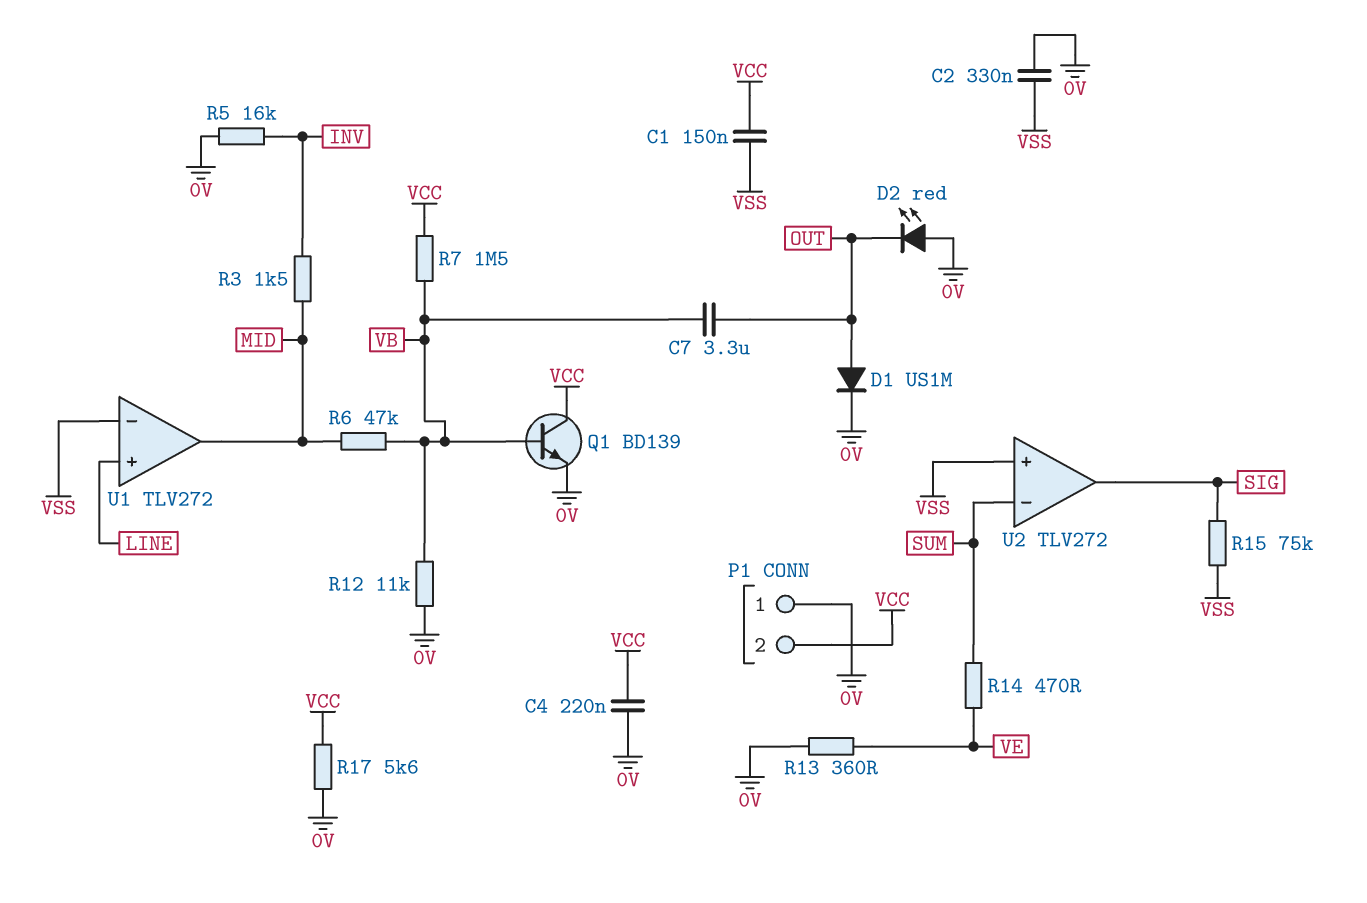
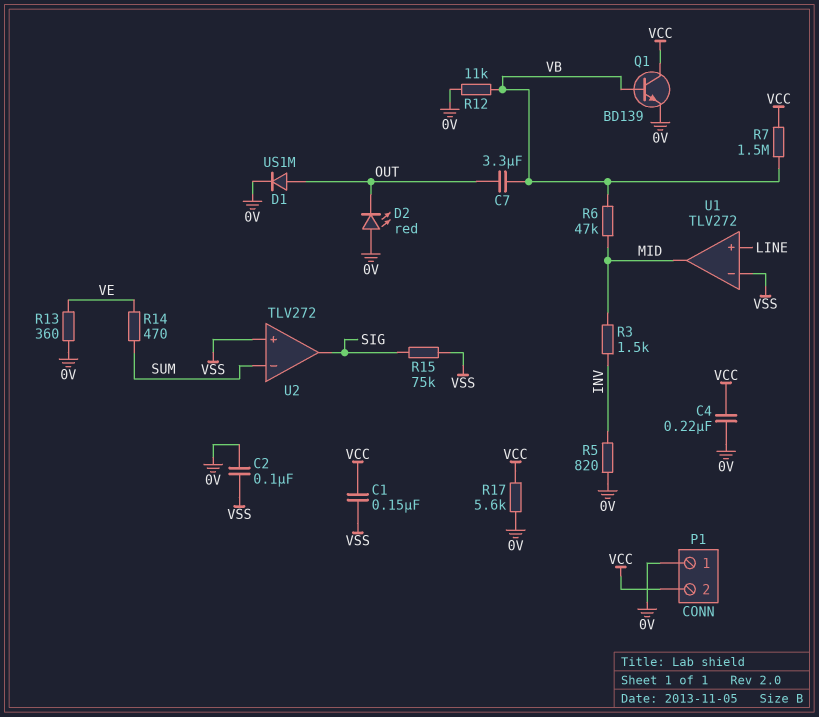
C2: 330nF (0V, VSS) -> 100nF (0V, VSS)
R5: 16k (0V, INV) -> 820 (0V, INV)

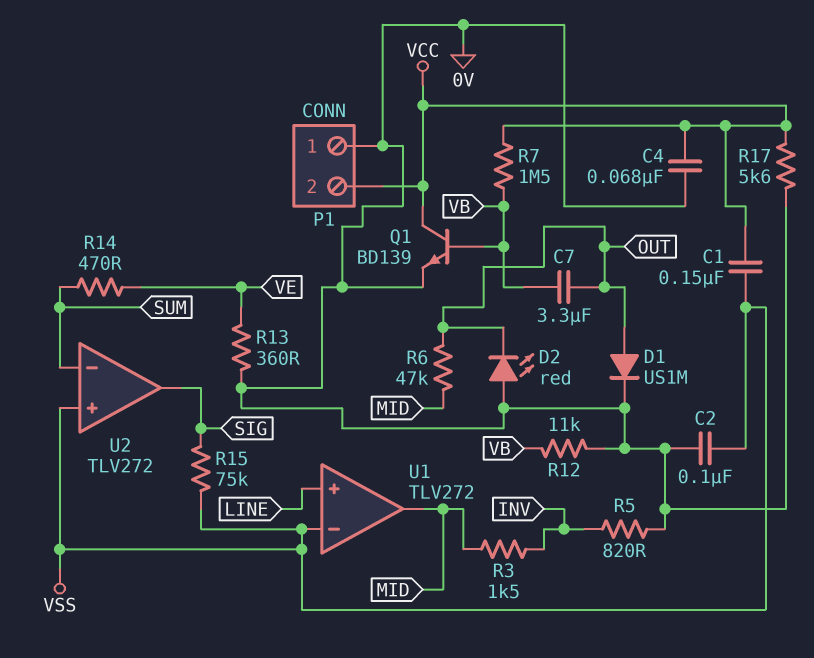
C4: 220nF (0V, VCC) -> 68nF (0V, VCC)
R6: 47k (MID, VB) -> 47k (MID, OUT)

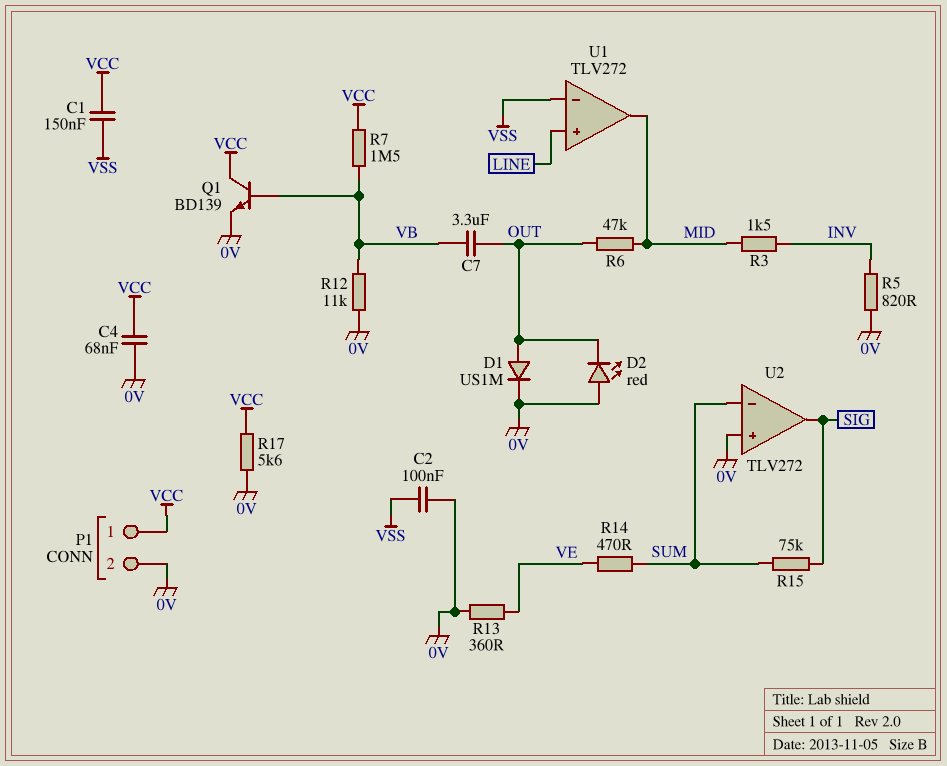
P1 pin 1: 0V -> VCC
P1 pin 2: VCC -> 0V
R15: 75k (SIG, VSS) -> 75k (SIG, SUM)
U2 pin in+: VSS -> 0V

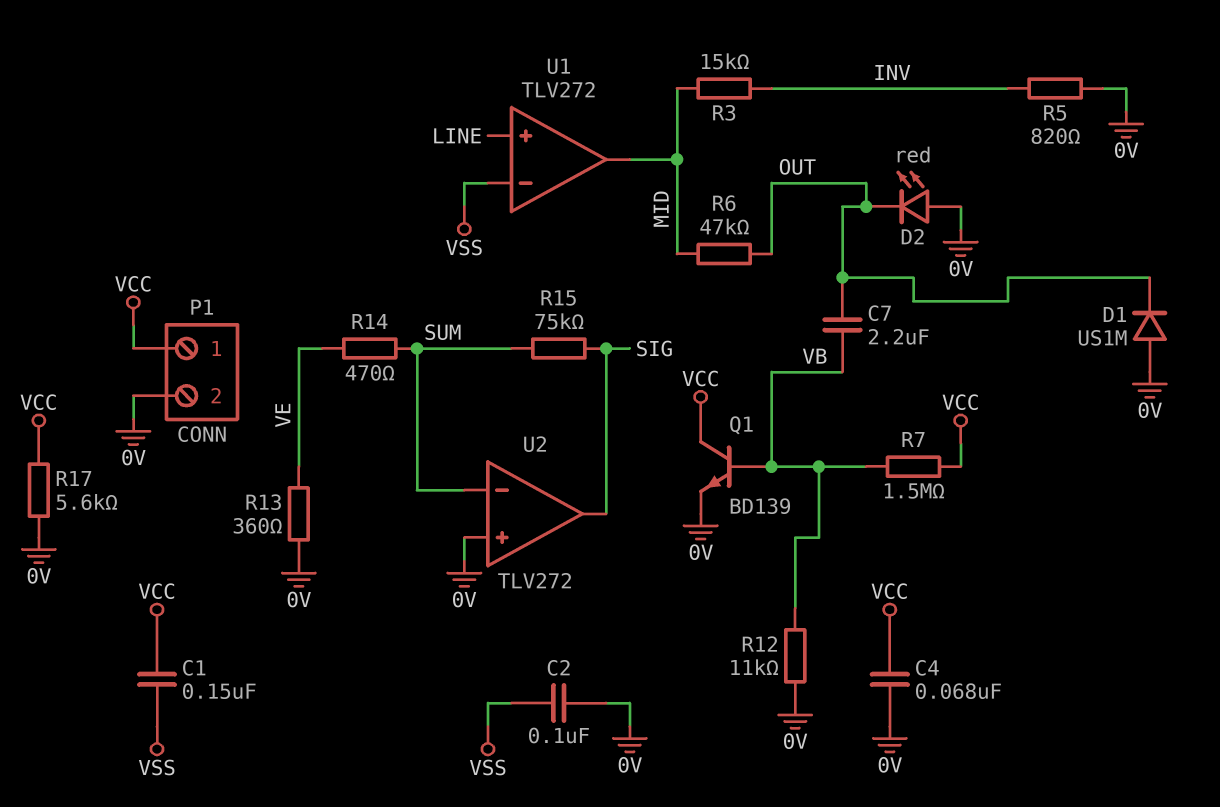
C7: 3.3uF (OUT, VB) -> 2.2uF (OUT, VB)
D1: diode US1M (A OUT, K 0V) -> diode US1M (A 0V, K OUT)
R3: 1.5k (INV, MID) -> 15k (INV, MID)

